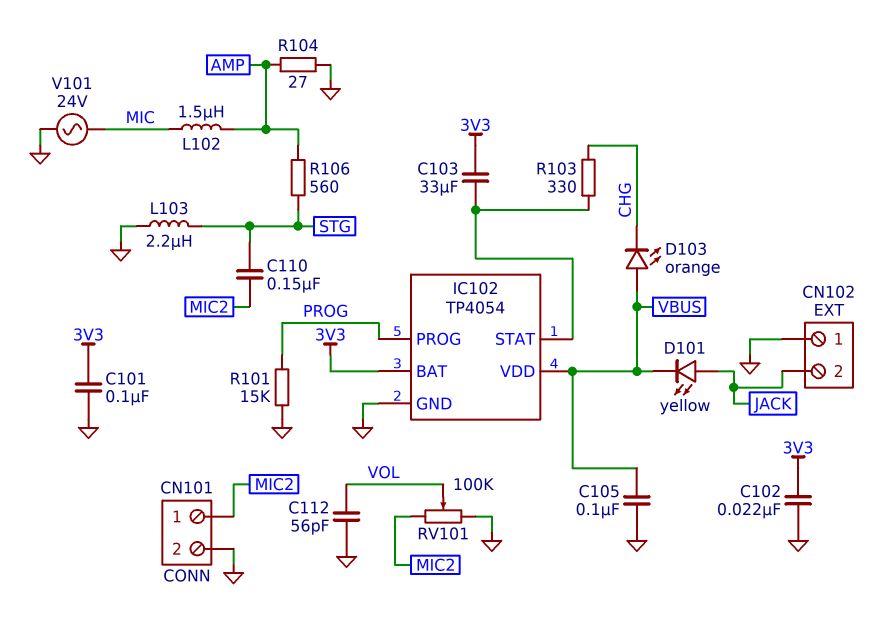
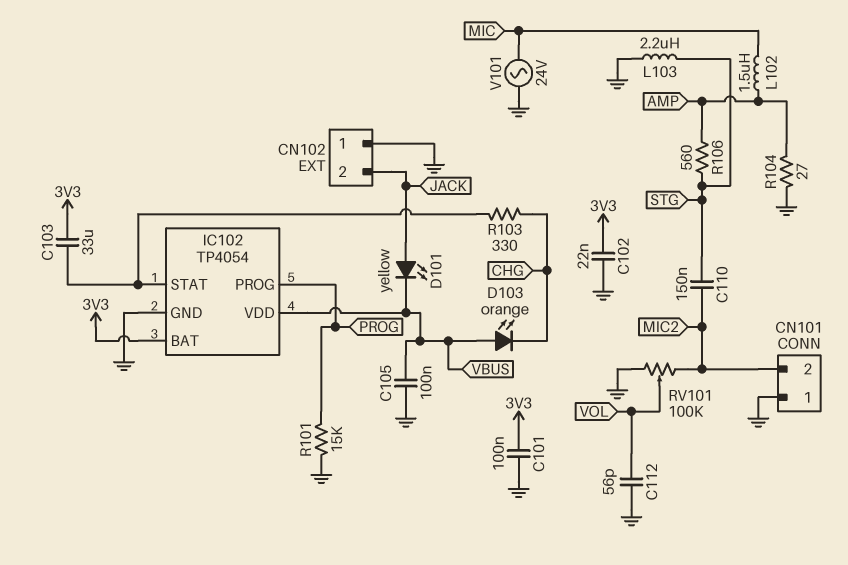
CN101 pin 1: MIC2 -> GND
CN101 pin 2: GND -> MIC2

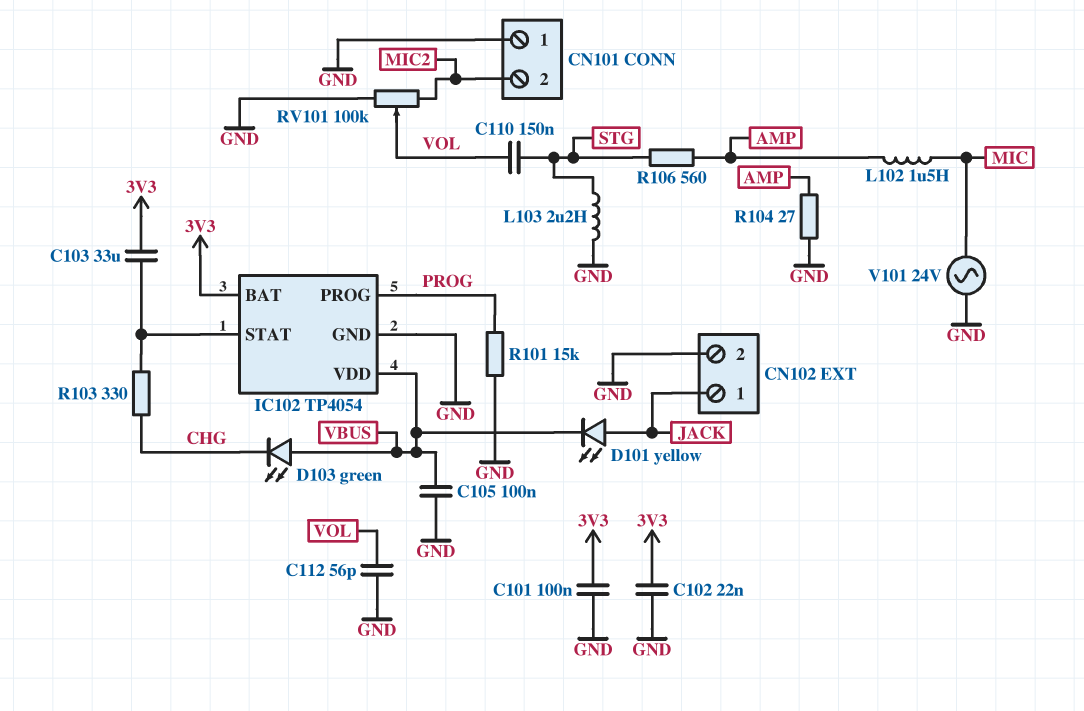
C110: 150nF (MIC2, STG) -> 150nF (STG, VOL)
CN102 pin 1: GND -> JACK
CN102 pin 2: JACK -> GND
D103: LED orange (A VBUS, K CHG) -> LED green (A VBUS, K CHG)

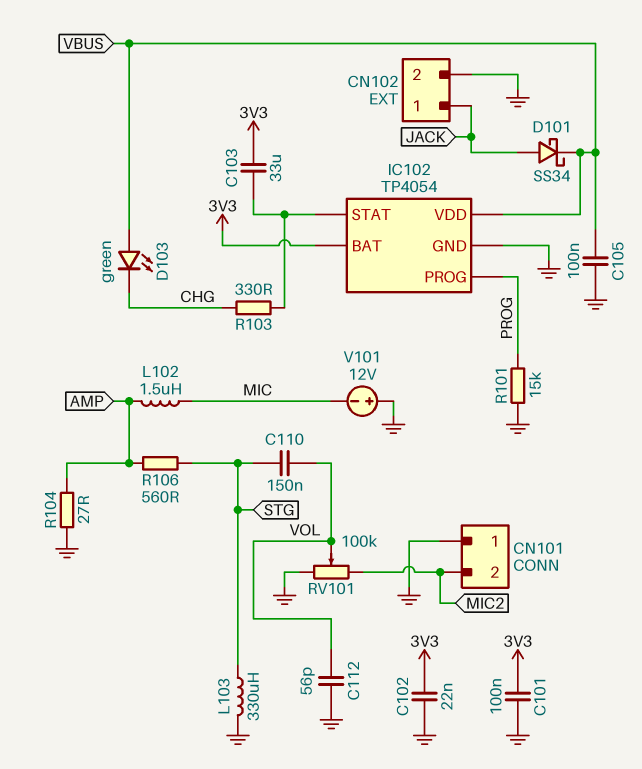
D101: LED yellow (A JACK, K VBUS) -> schottky SS34 (A JACK, K VBUS)
L103: 2.2uH (GND, STG) -> 330uH (GND, STG)
V101: AC 24V (GND, MIC) -> 12V (plus GND, minus MIC)

